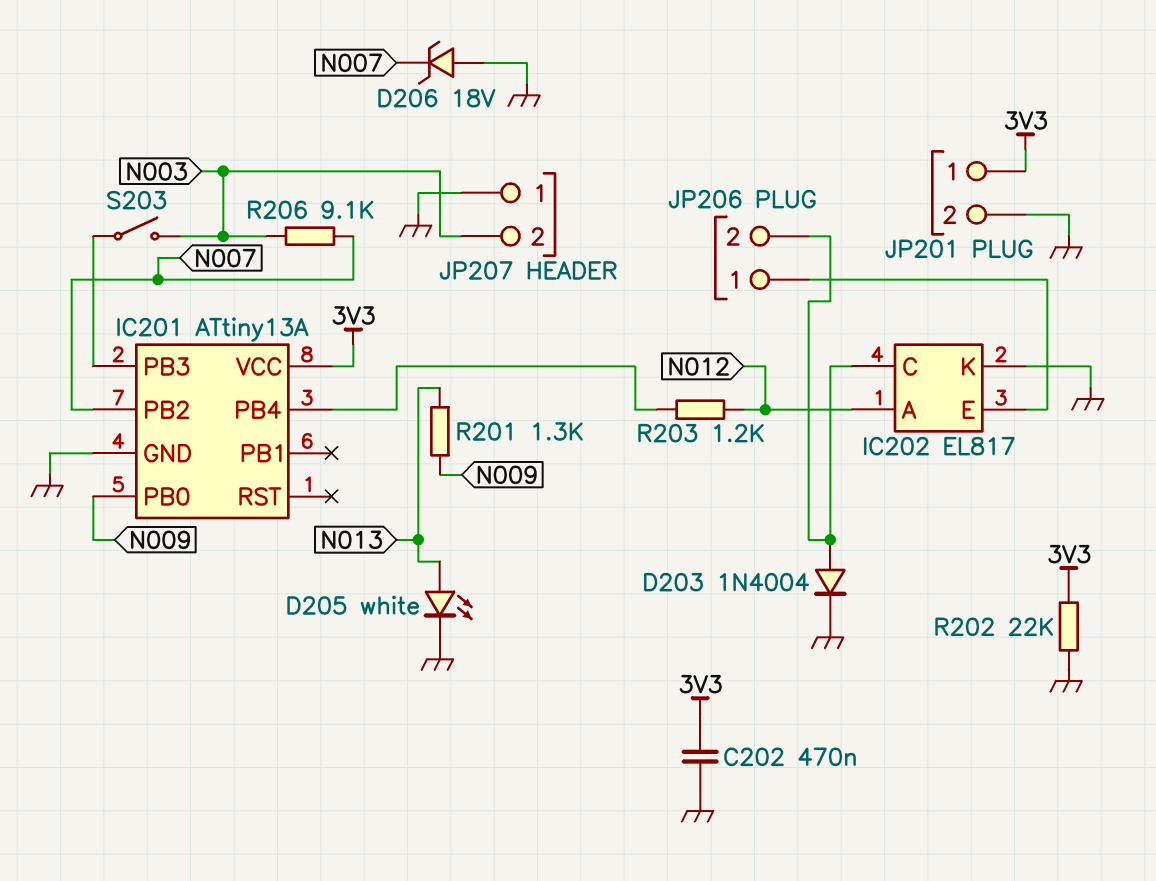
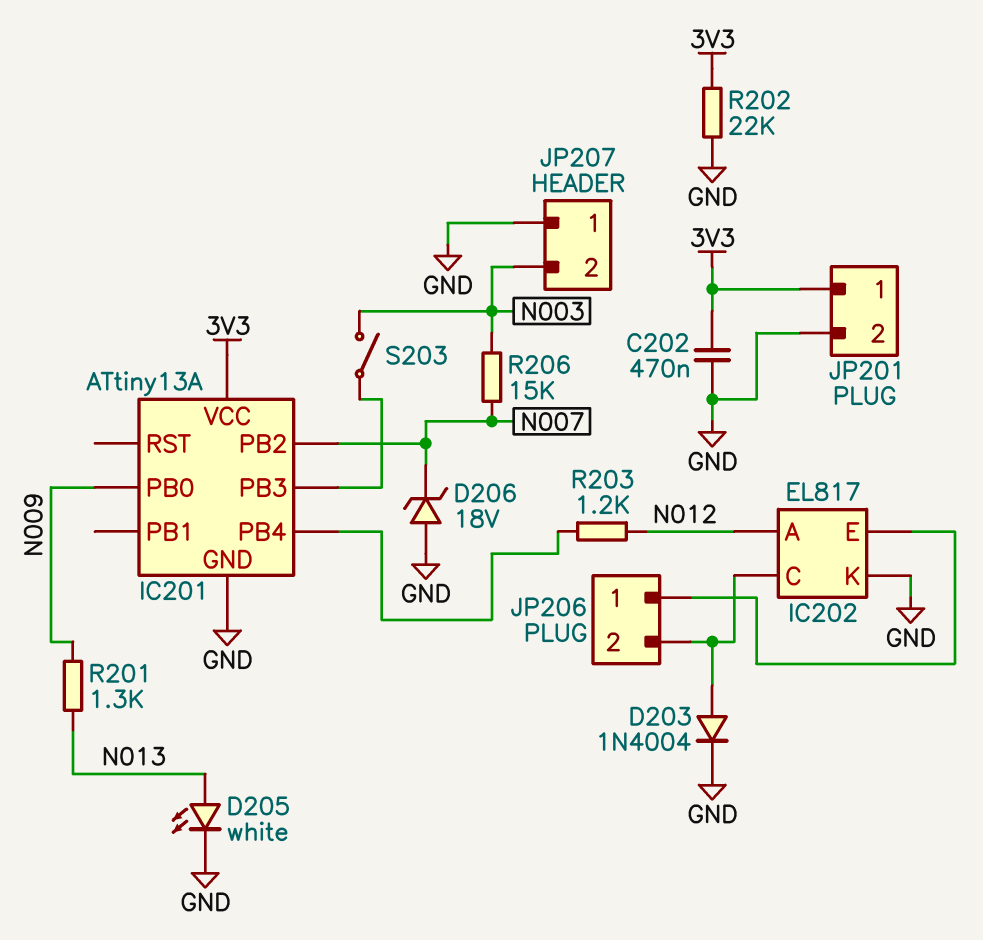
R206: 9.1k (N003, N007) -> 15k (N003, N007)

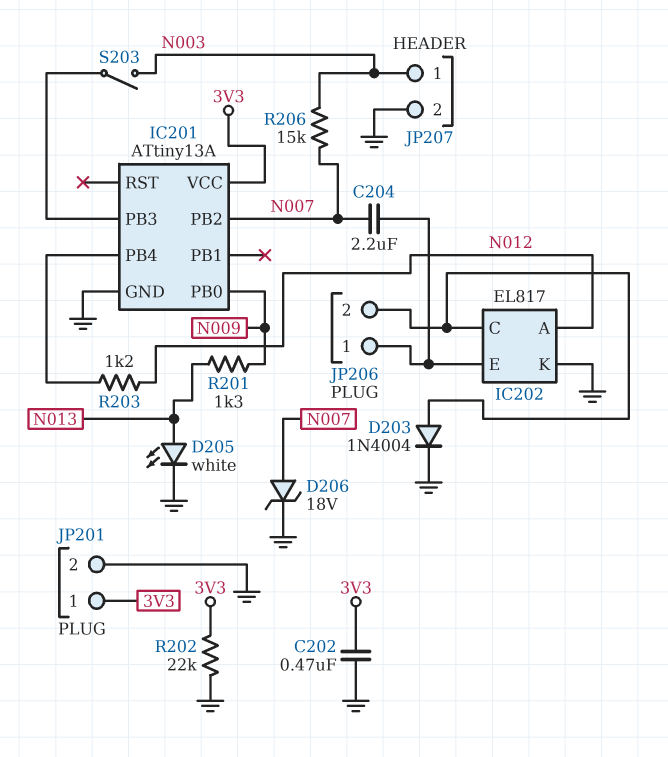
C204: none -> 2.2uF (IC202/E, N007)
D206: zener 18V (A GND, K N007) -> zener 18V (A N007, K GND)
JP207 pin 1: GND -> N003
JP207 pin 2: N003 -> GND

